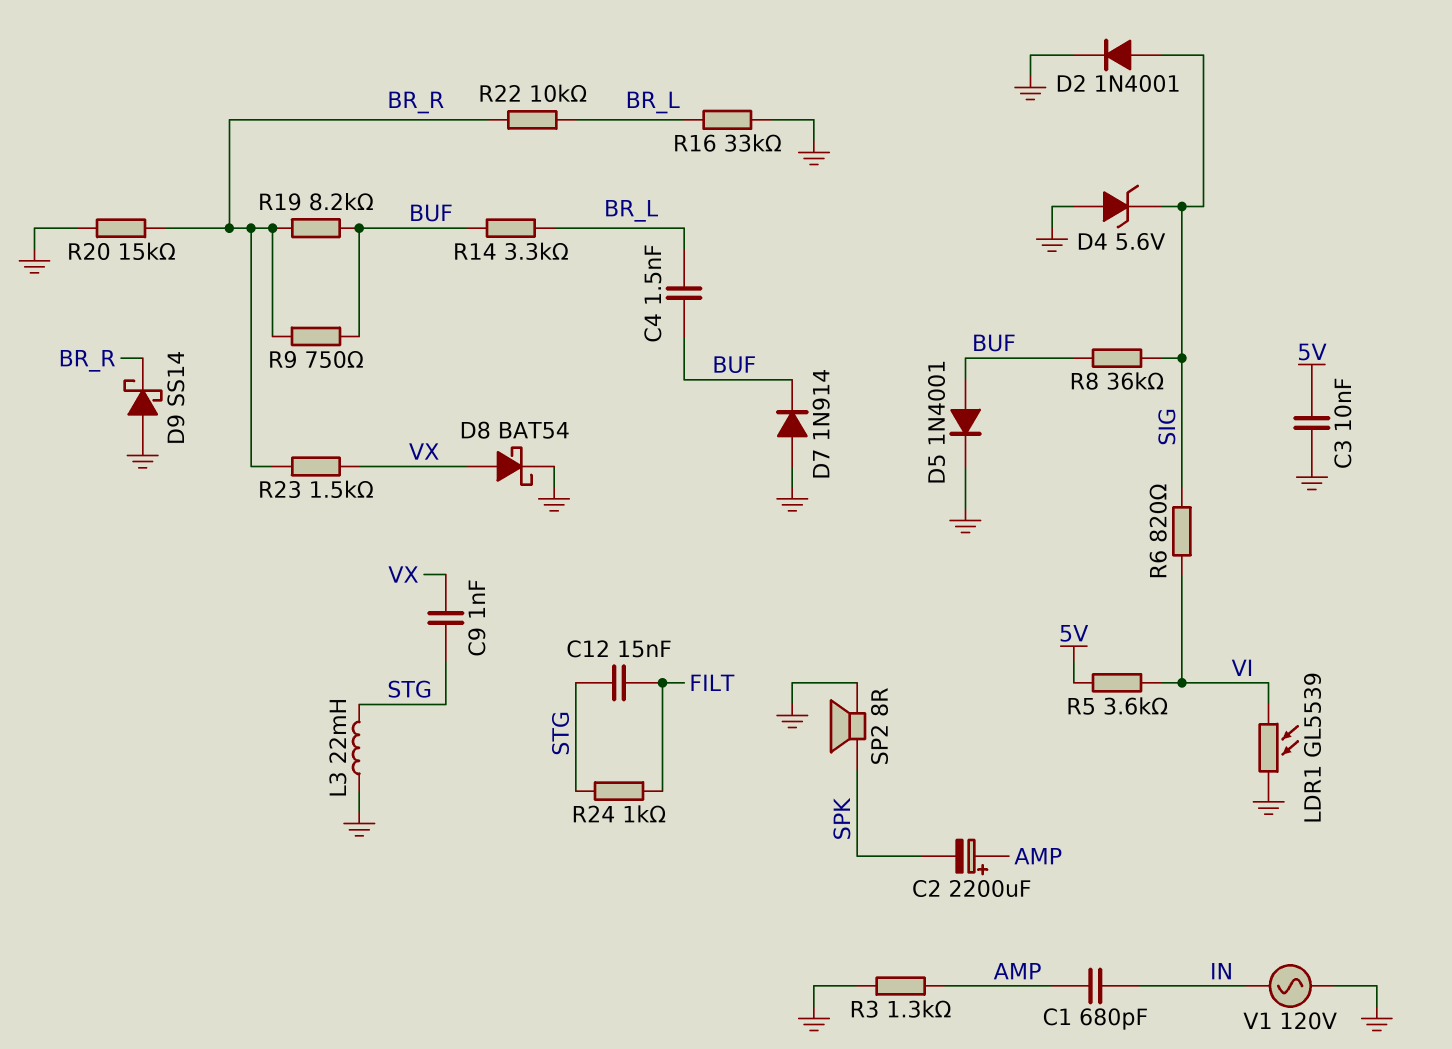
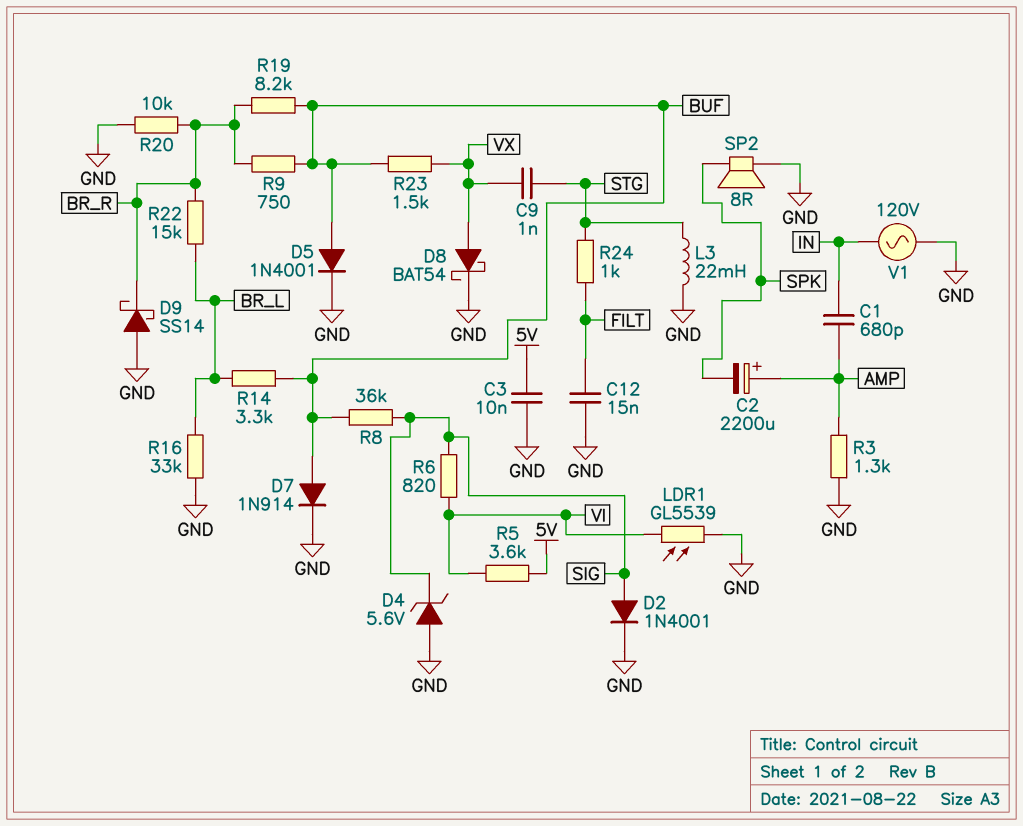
C4: 1.5nF (BR_L, BUF) -> none
C12: 15nF (FILT, STG) -> 15nF (FILT, GND)
D7: diode 1N914 (A GND, K BUF) -> diode 1N914 (A BUF, K GND)
R20: 15k (BR_R, GND) -> 10k (BR_R, GND)
R22: 10k (BR_L, BR_R) -> 15k (BR_L, BR_R)
R23: 1.5k (BR_R, VX) -> 1.5k (BUF, VX)

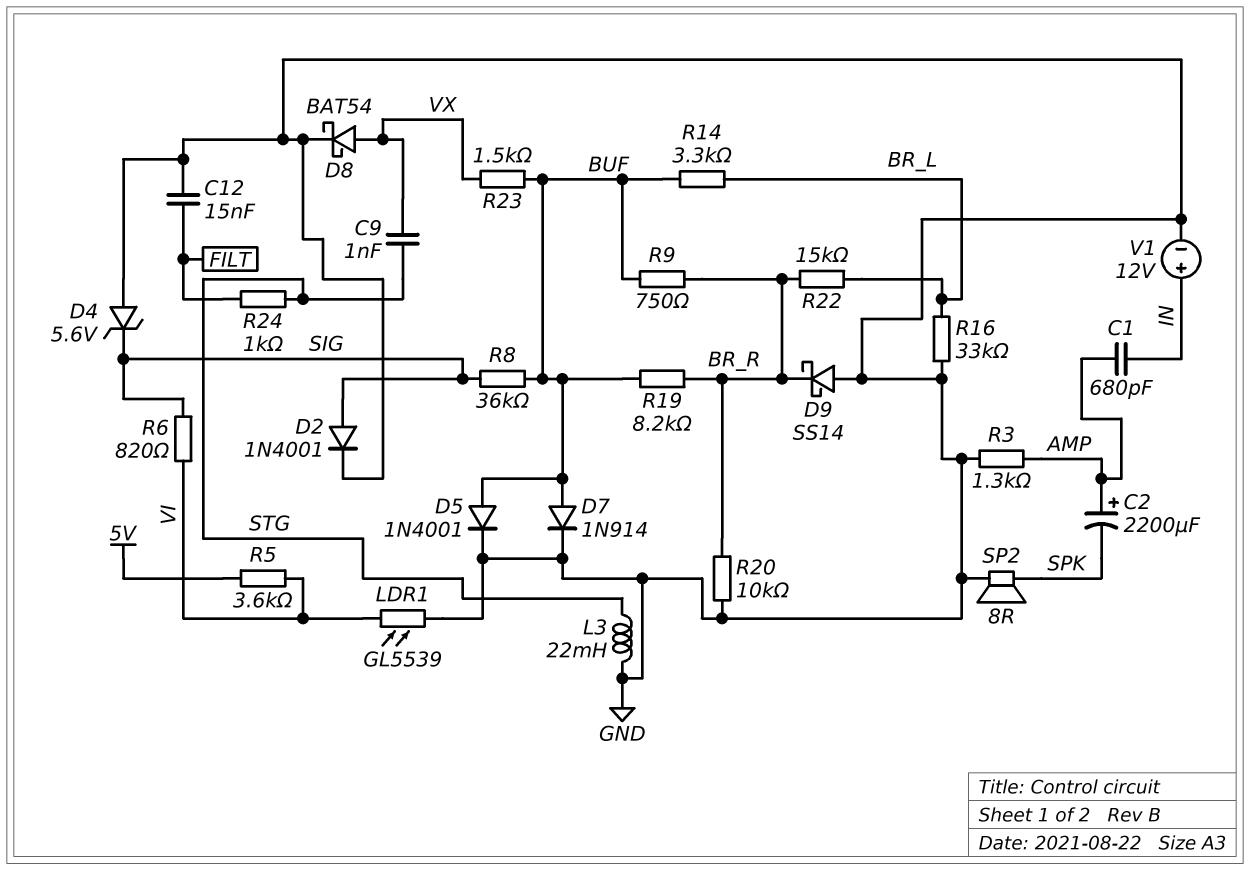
C3: 10nF (5V, GND) -> none
V1: AC 120V (GND, IN) -> 12V (plus IN, minus GND)

